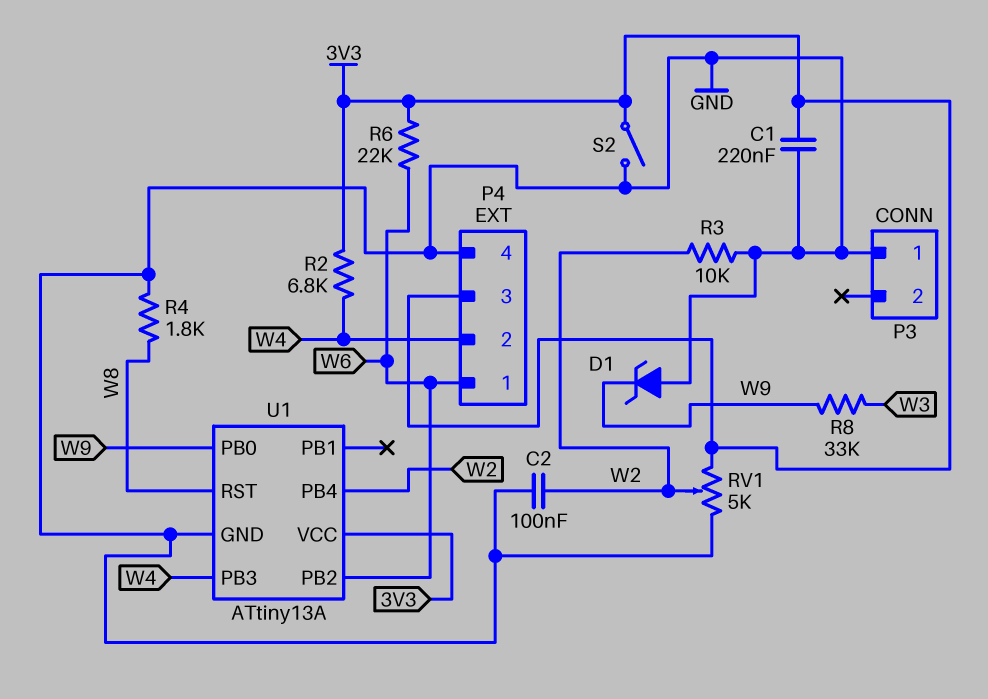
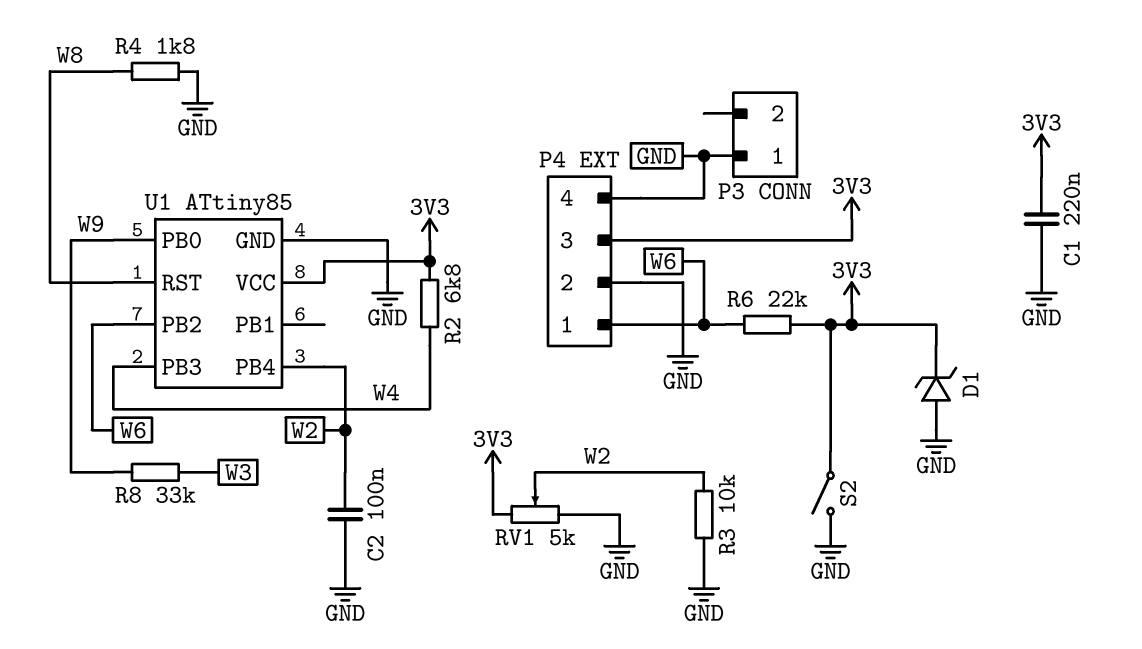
D1: zener (A GND, K W9) -> zener (A GND, K 3V3)
P4 pin 2: W4 -> GND
U1: ATtiny13A -> ATtiny85

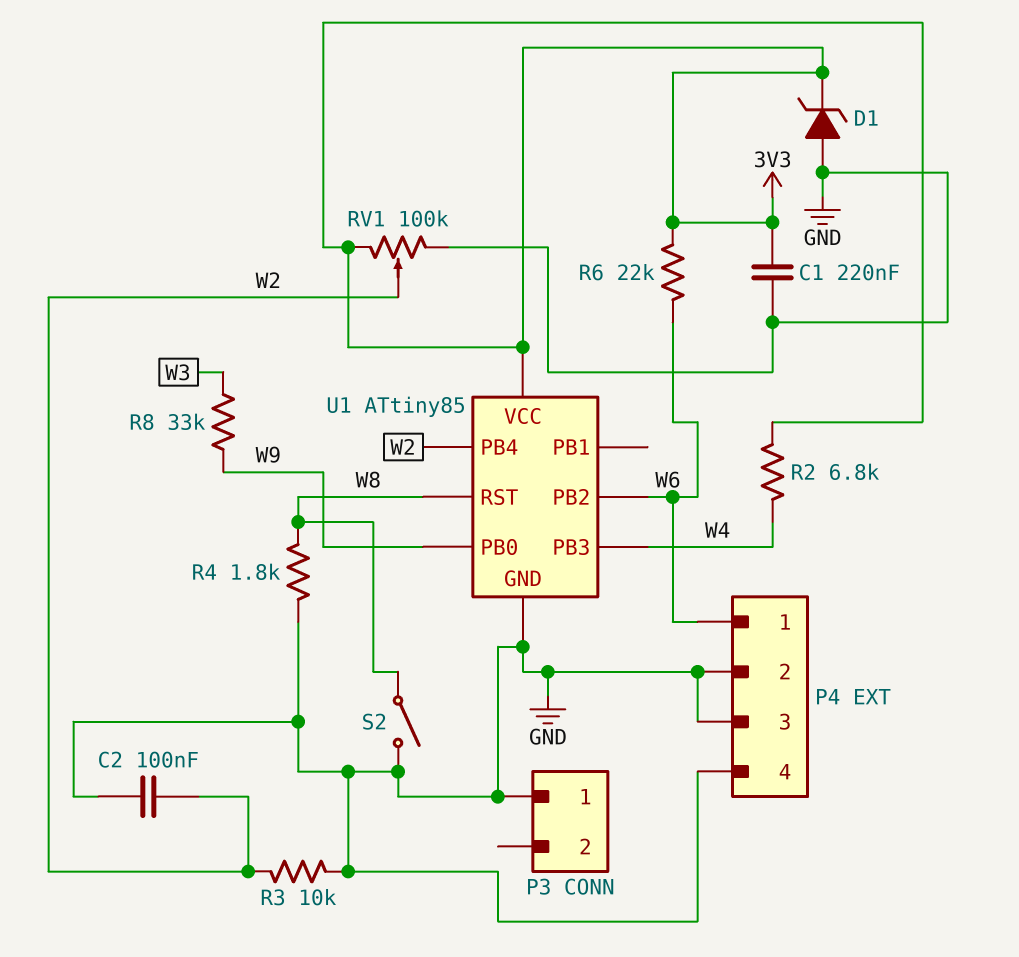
P4 pin 3: 3V3 -> GND
RV1: 5k (3V3, GND, wiper W2) -> 100k (3V3, GND, wiper W2)
S2: switch (3V3, GND) -> switch (GND, W8)

